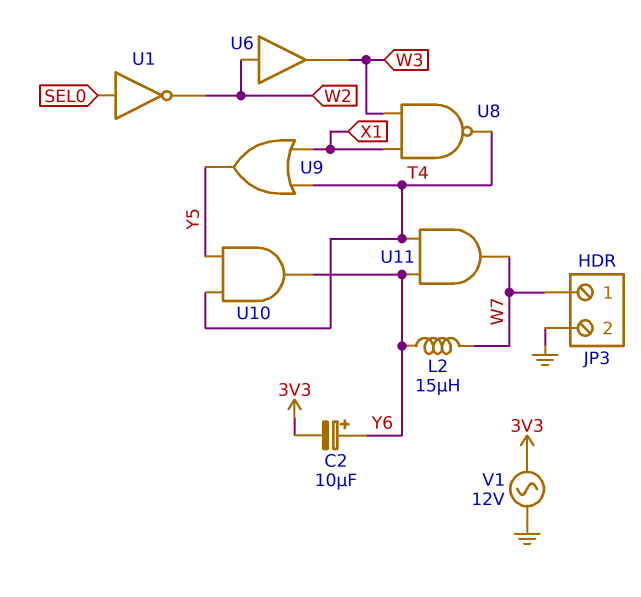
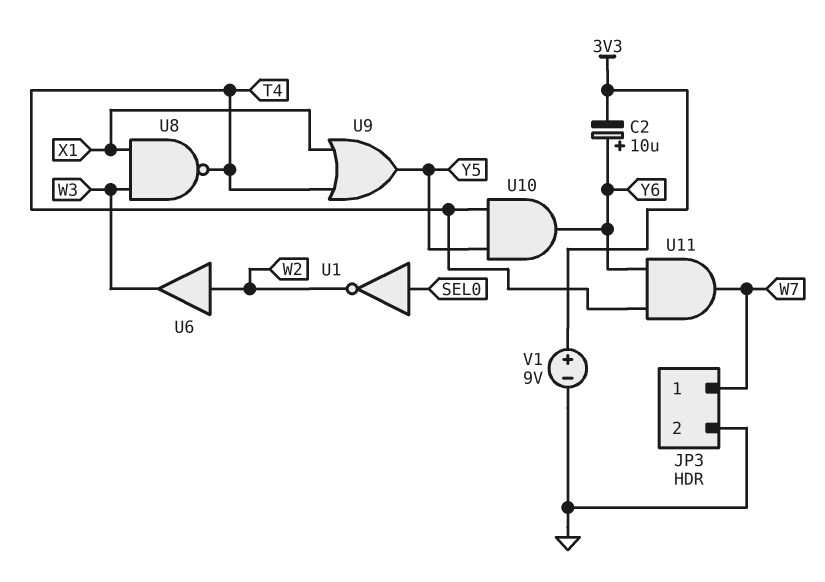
L2: 15uH (W7, Y6) -> none
V1: AC 12V (3V3, GND) -> 9V (plus 3V3, minus GND)

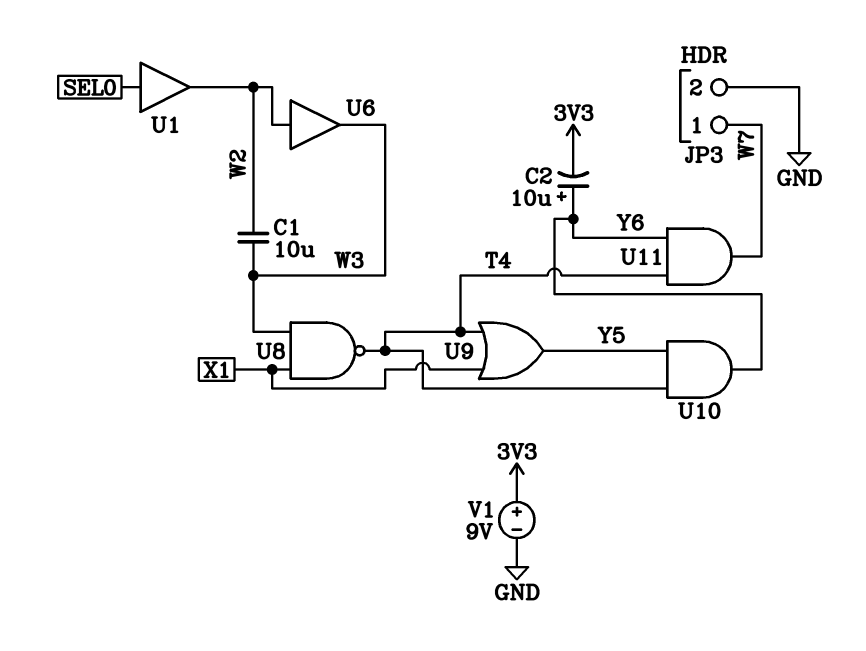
C1: none -> 10uF (W2, W3)
U1: NOT (in SEL0, out W2) -> buffer (in SEL0, out W2)

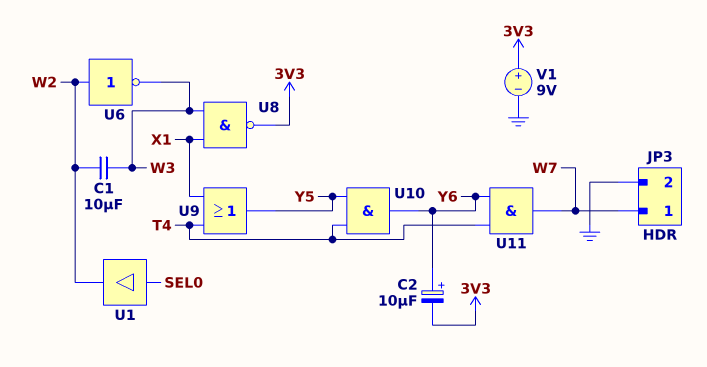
U6: buffer (in W2, out W3) -> NOT (in W2, out W3)
U8: NAND (in W3, in X1, out T4) -> NAND (in W3, in X1, out 3V3)

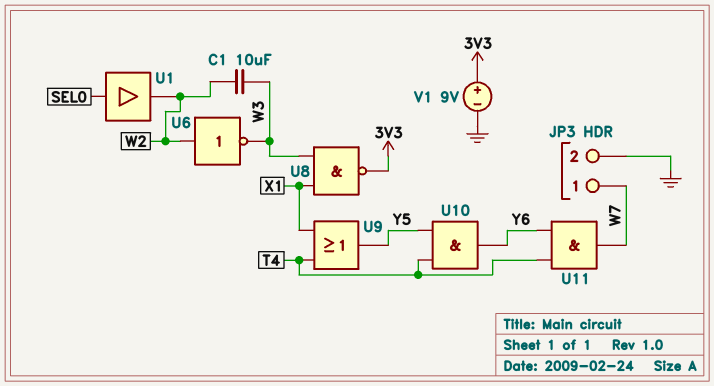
C2: 10uF (plus Y6, minus 3V3) -> none

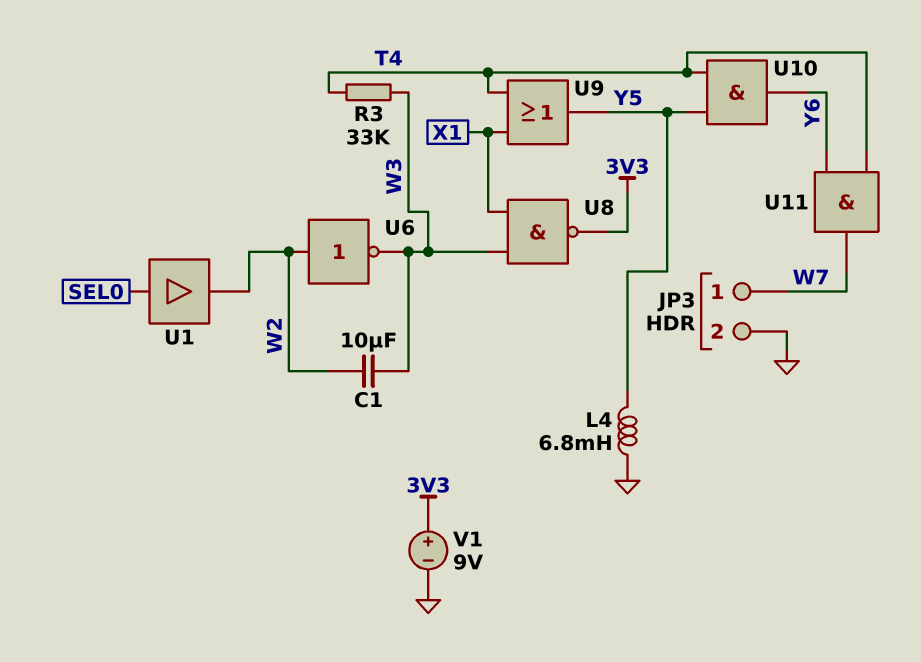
L4: none -> 6.8mH (GND, Y5)
R3: none -> 33k (T4, W3)

